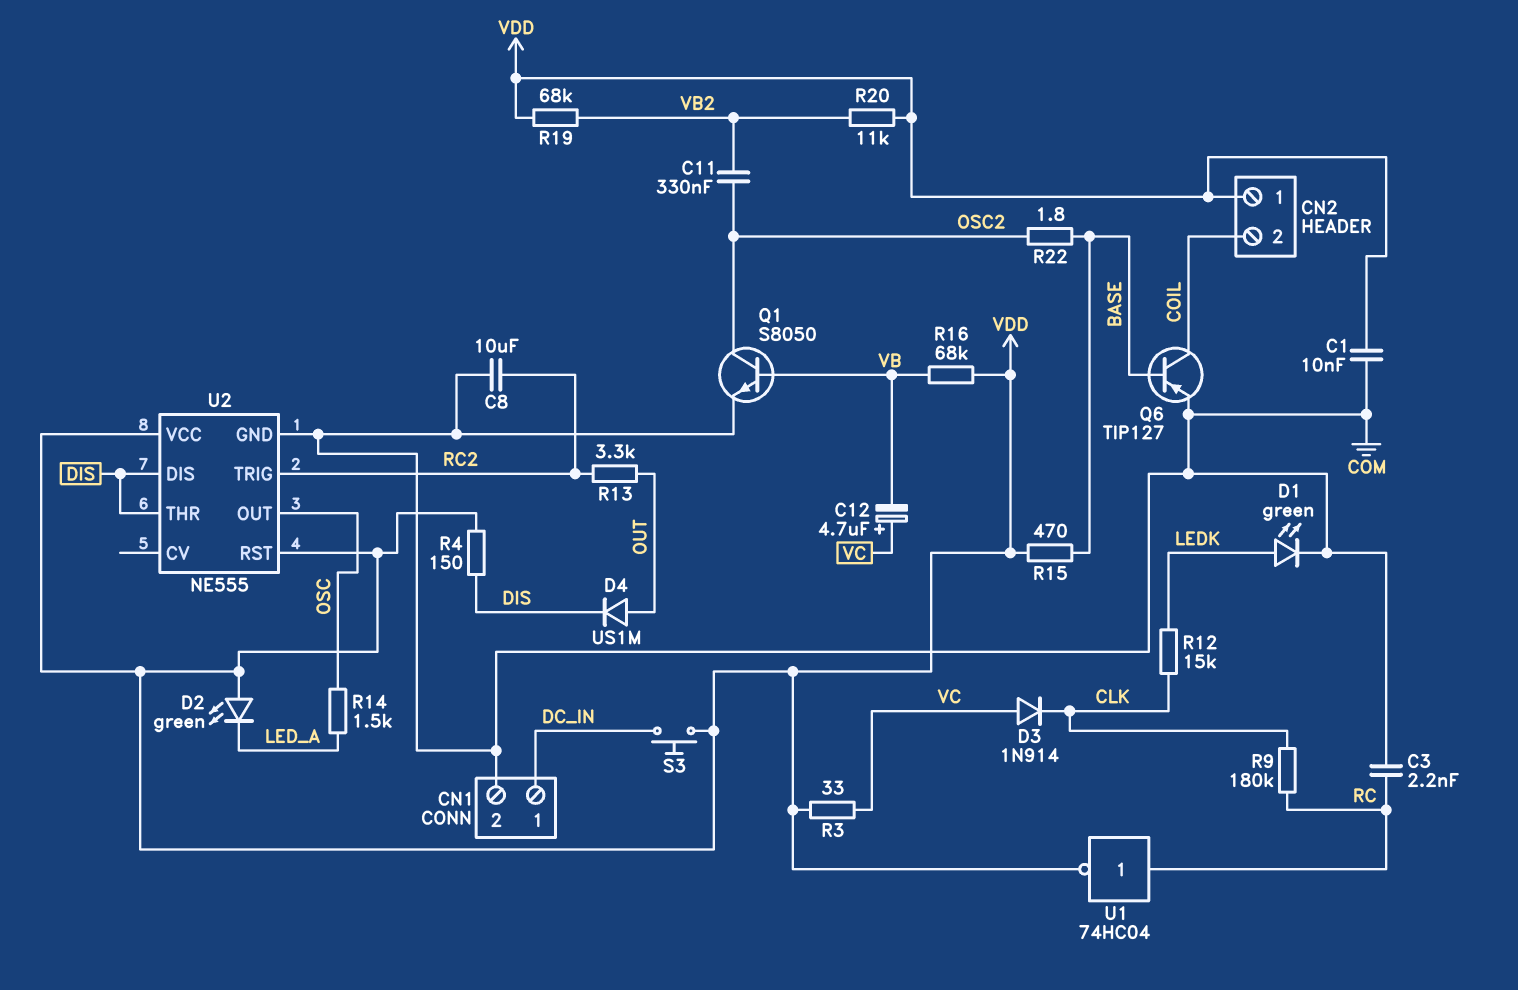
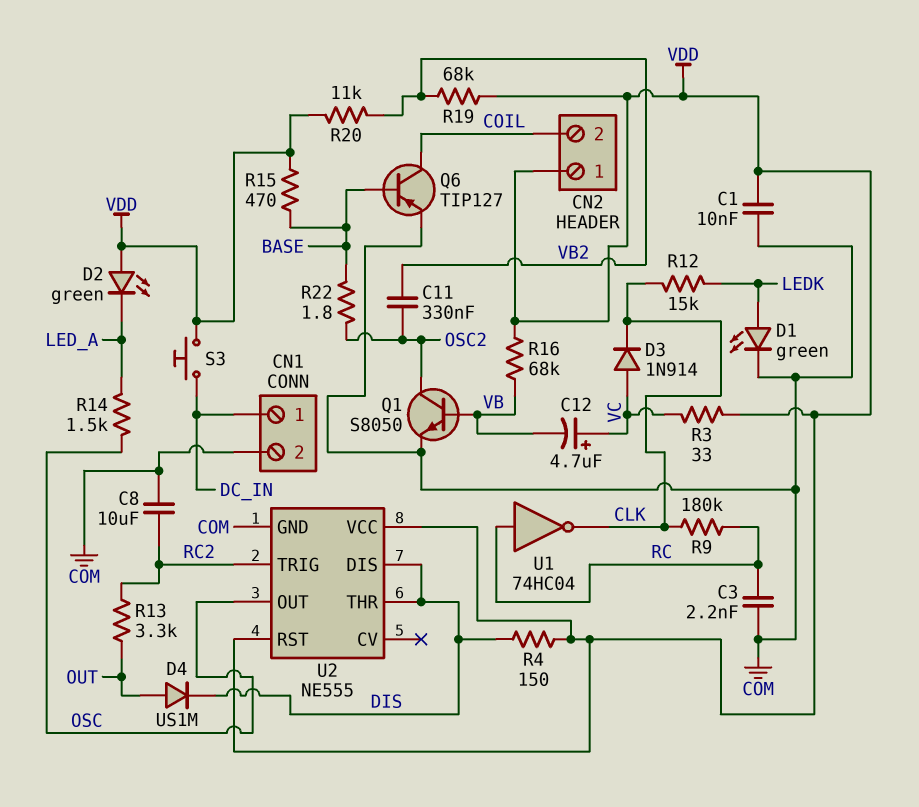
U1: NOT 74HC04 (in RC, out VDD) -> NOT 74HC04 (in RC, out CLK)

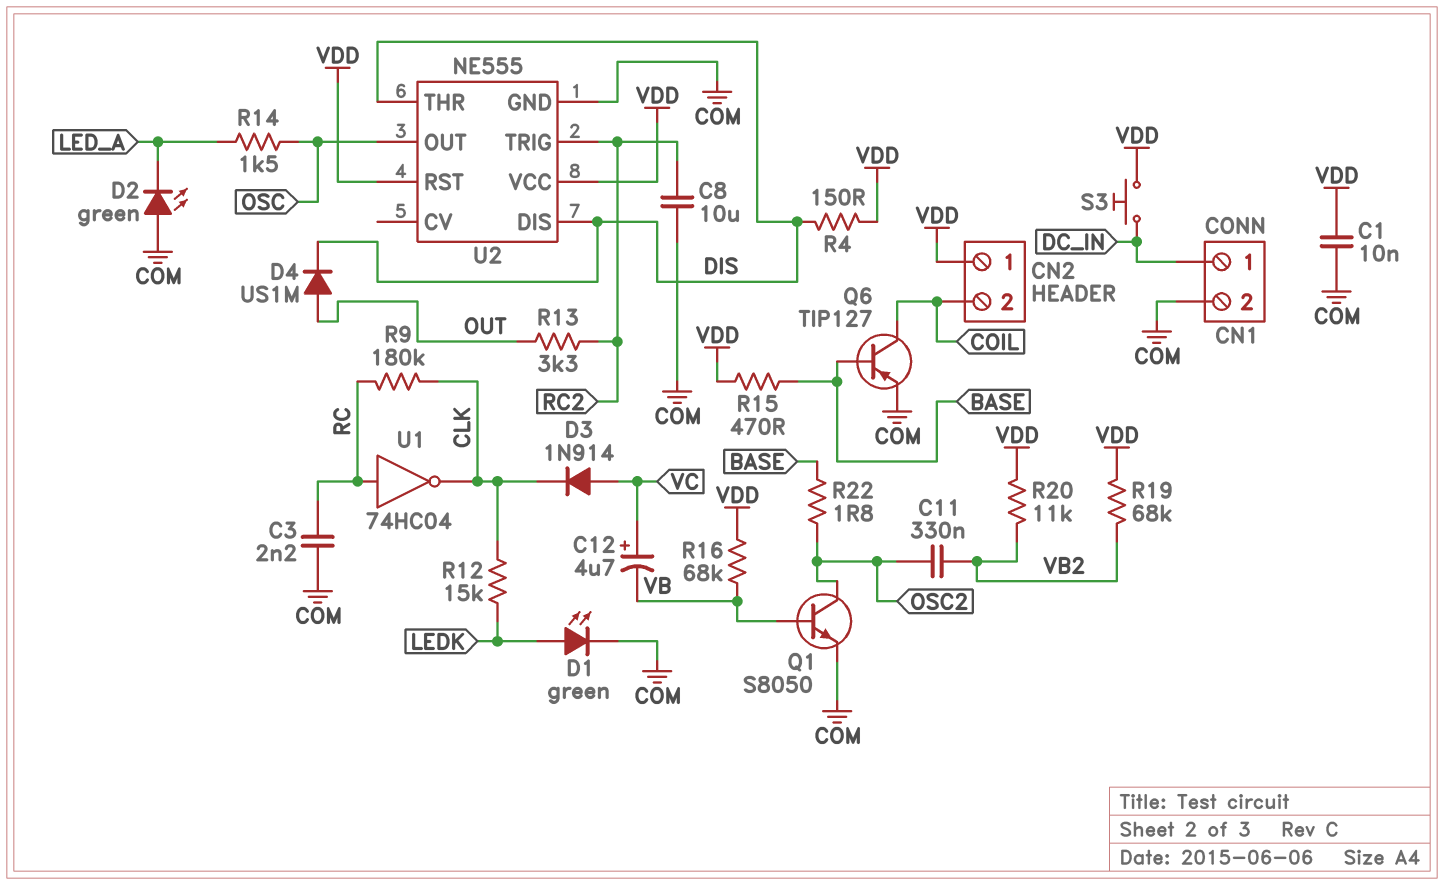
D2: LED green (A VDD, K LED_A) -> LED green (A COM, K LED_A)
R3: 33 (VC, VDD) -> none

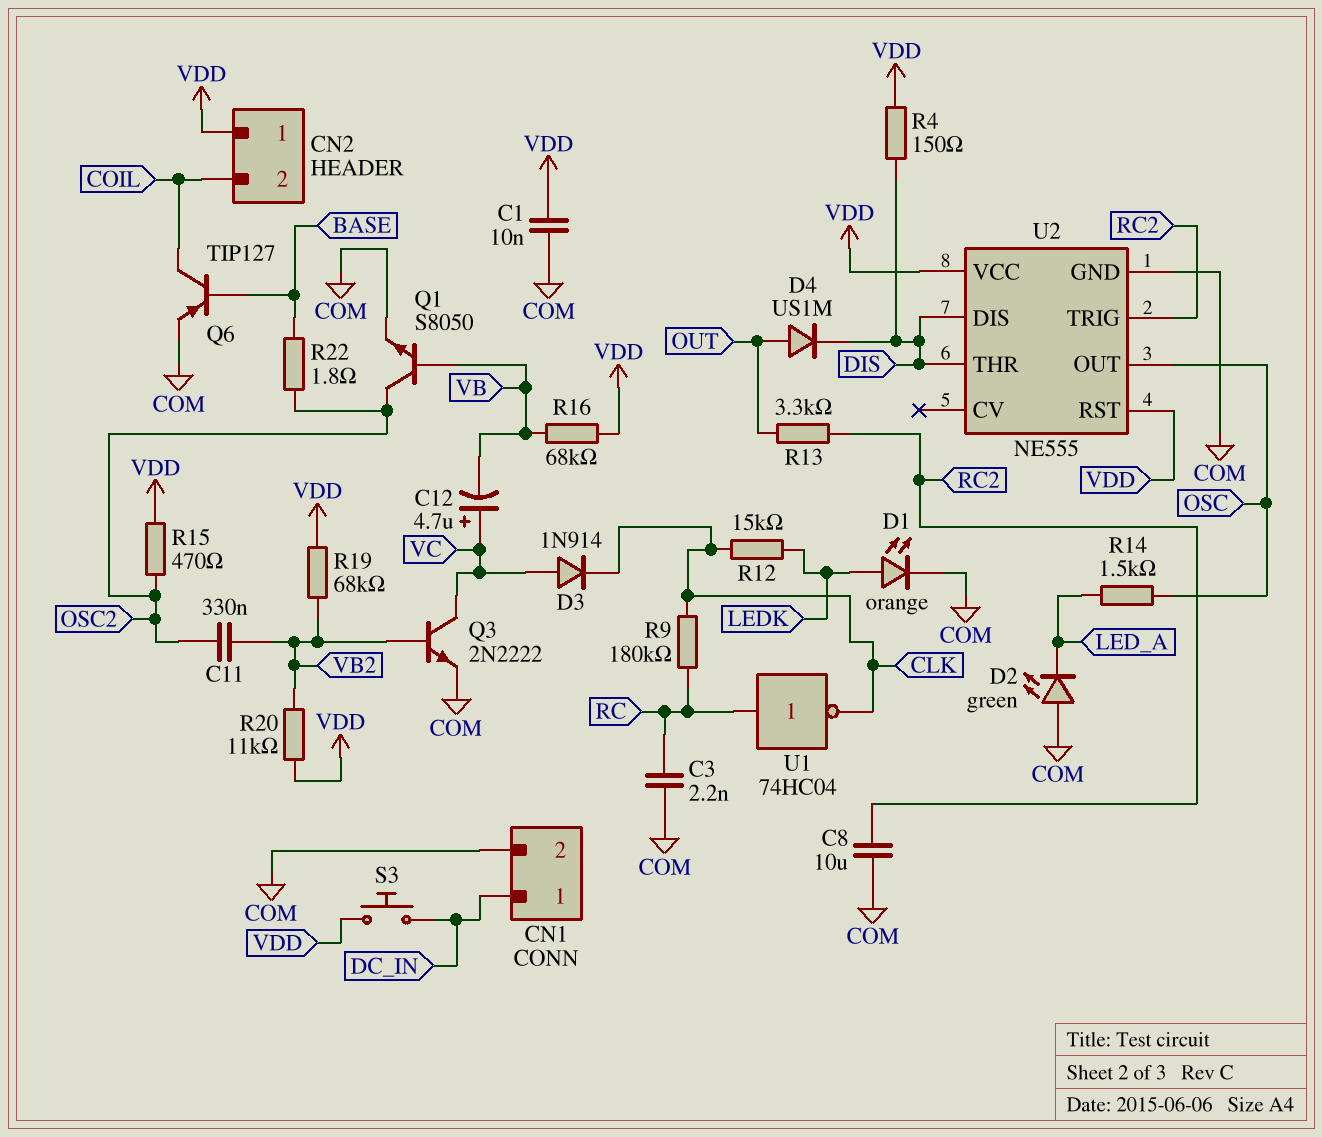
D1: LED green (A LEDK, K COM) -> LED orange (A LEDK, K COM)
Q3: none -> NPN 2N2222 (B VB2, C VC, E COM)
R15: 470 (BASE, VDD) -> 470 (OSC2, VDD)

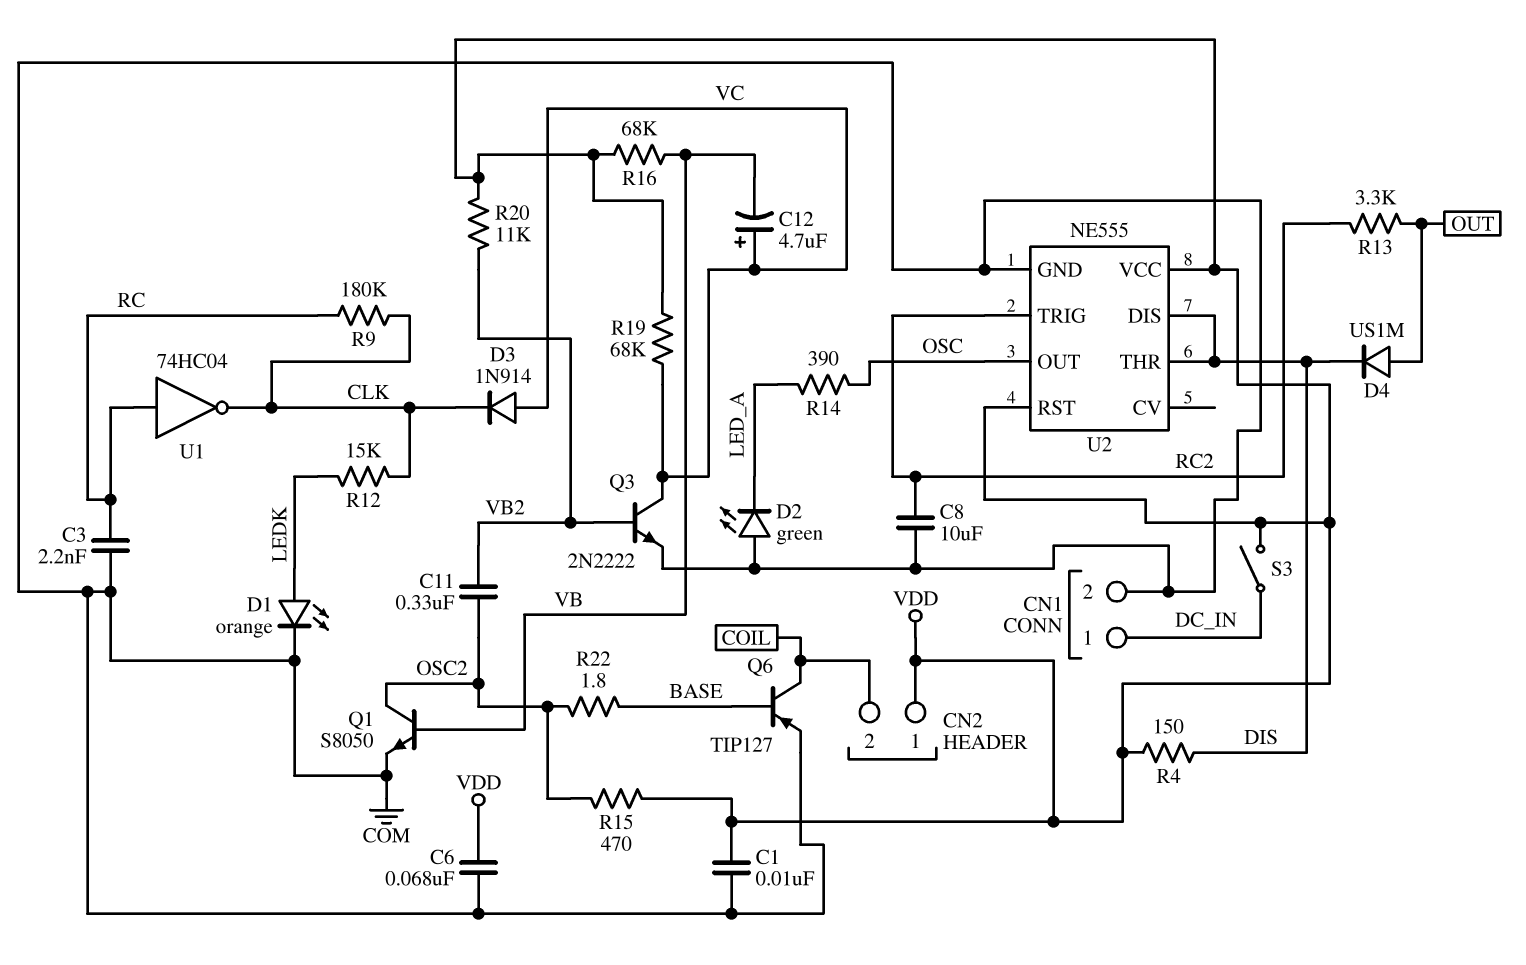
C6: none -> 68nF (COM, VDD)
R14: 1.5k (LED_A, OSC) -> 390 (LED_A, OSC)
R19: 68k (VB2, VDD) -> 68k (VC, VDD)
S3: button (DC_IN, VDD) -> switch (DC_IN, VDD)

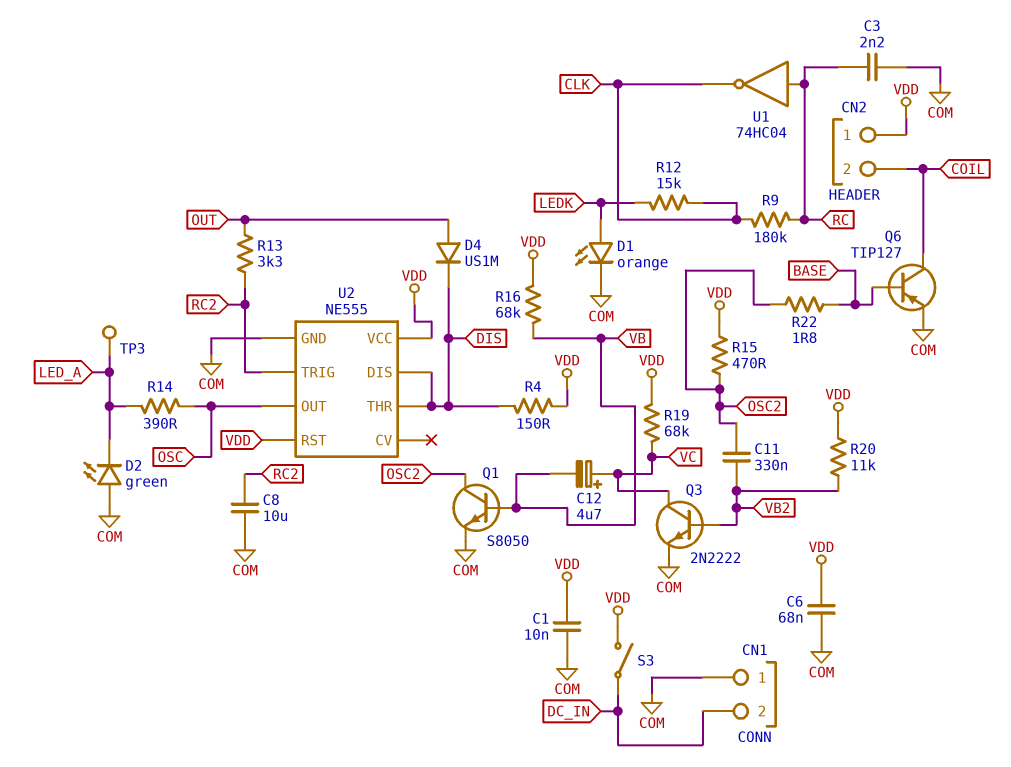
CN1 pin 1: DC_IN -> COM
CN1 pin 2: COM -> DC_IN
D3: diode 1N914 (A VC, K CLK) -> none
TP3: none -> test point (LED_A)

